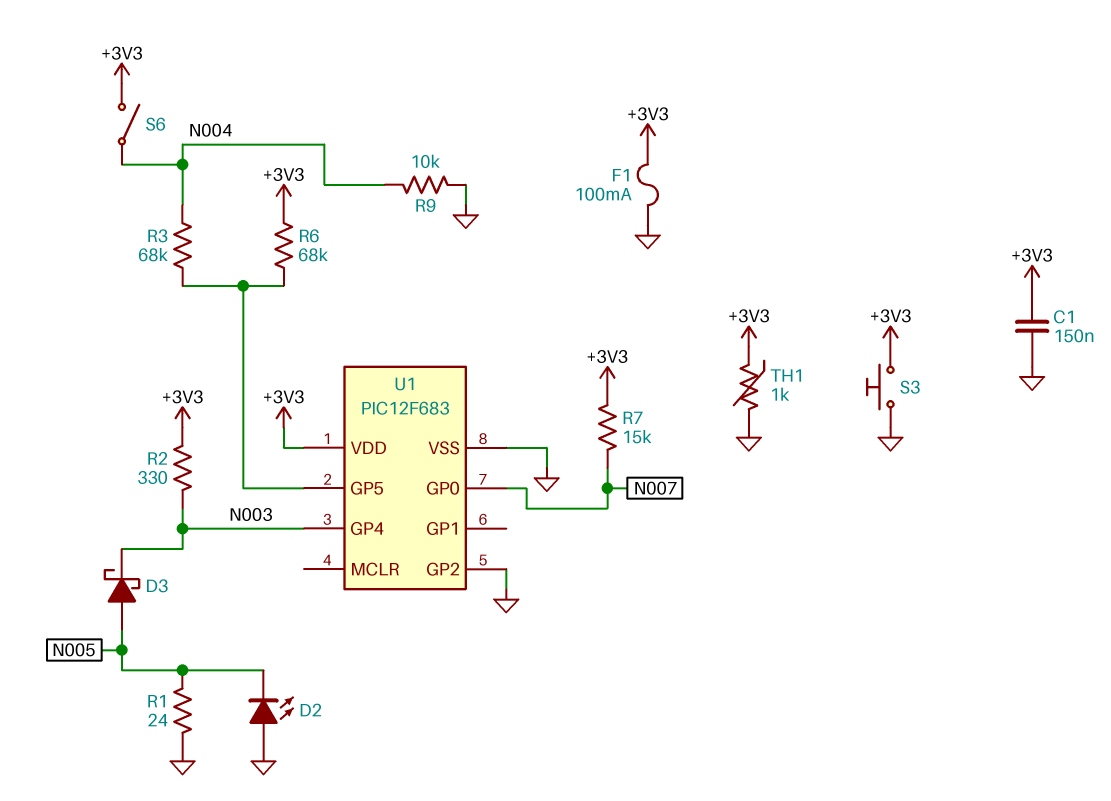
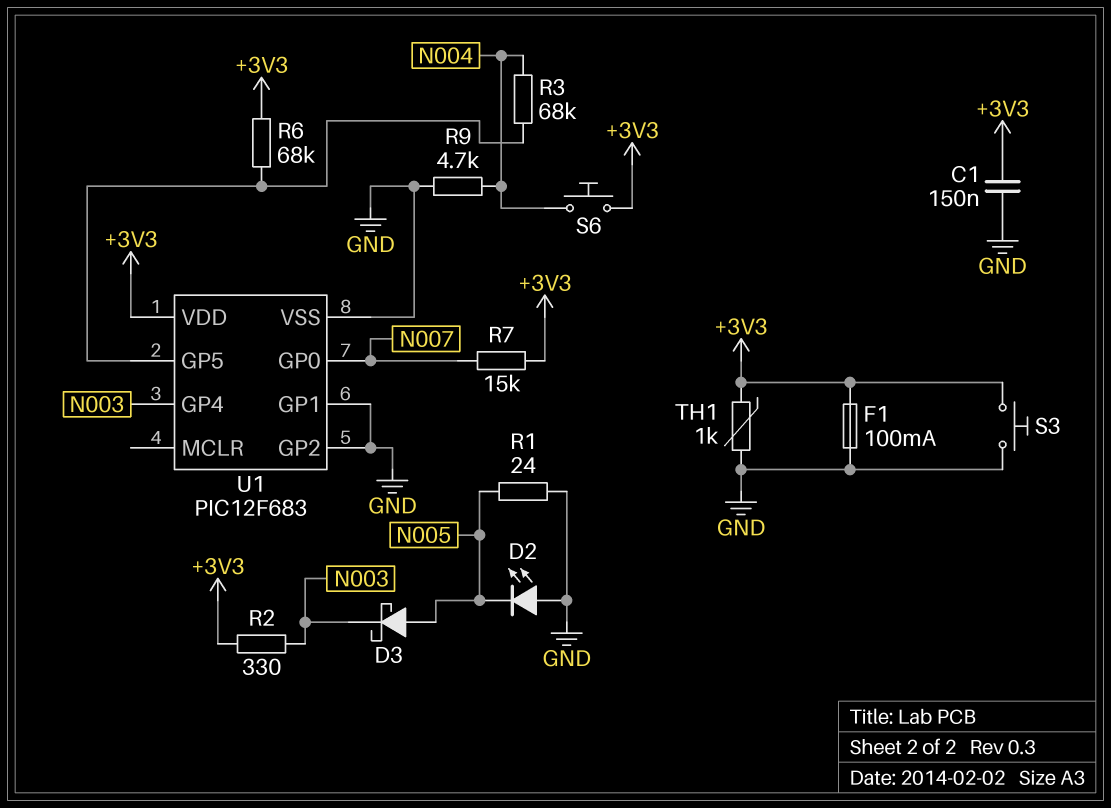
R9: 10k (GND, N004) -> 4.7k (GND, N004)
S6: switch (+3V3, N004) -> button (+3V3, N004)
U1 pin GP1: none -> GND

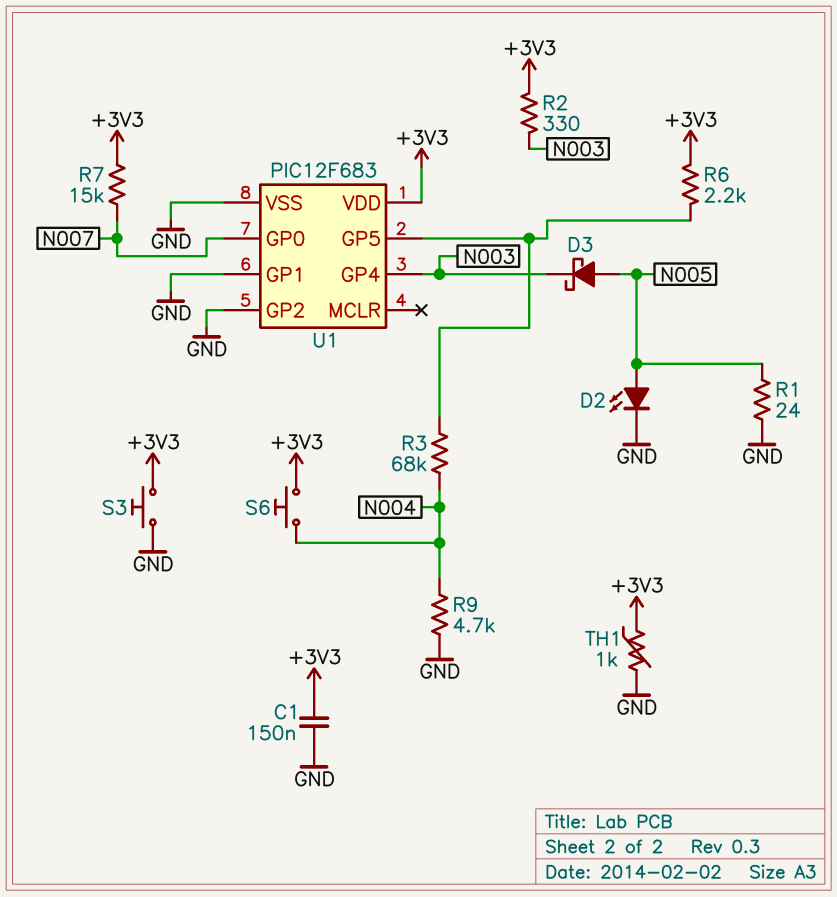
D2: LED (A GND, K N005) -> LED (A N005, K GND)
F1: 100mA (+3V3, GND) -> none
R6: 68k (+3V3, U1/GP5) -> 2.2k (+3V3, U1/GP5)

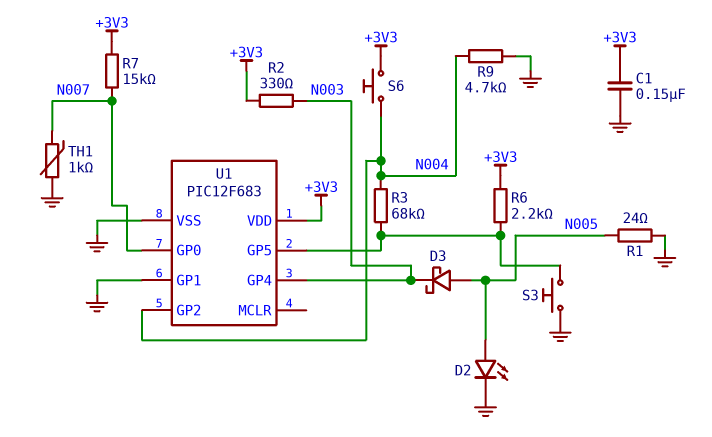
S3: button (+3V3, GND) -> button (GND, U1/GP5)
TH1: 1k (+3V3, GND) -> 1k (GND, N007)
U1 pin GP2: GND -> N004

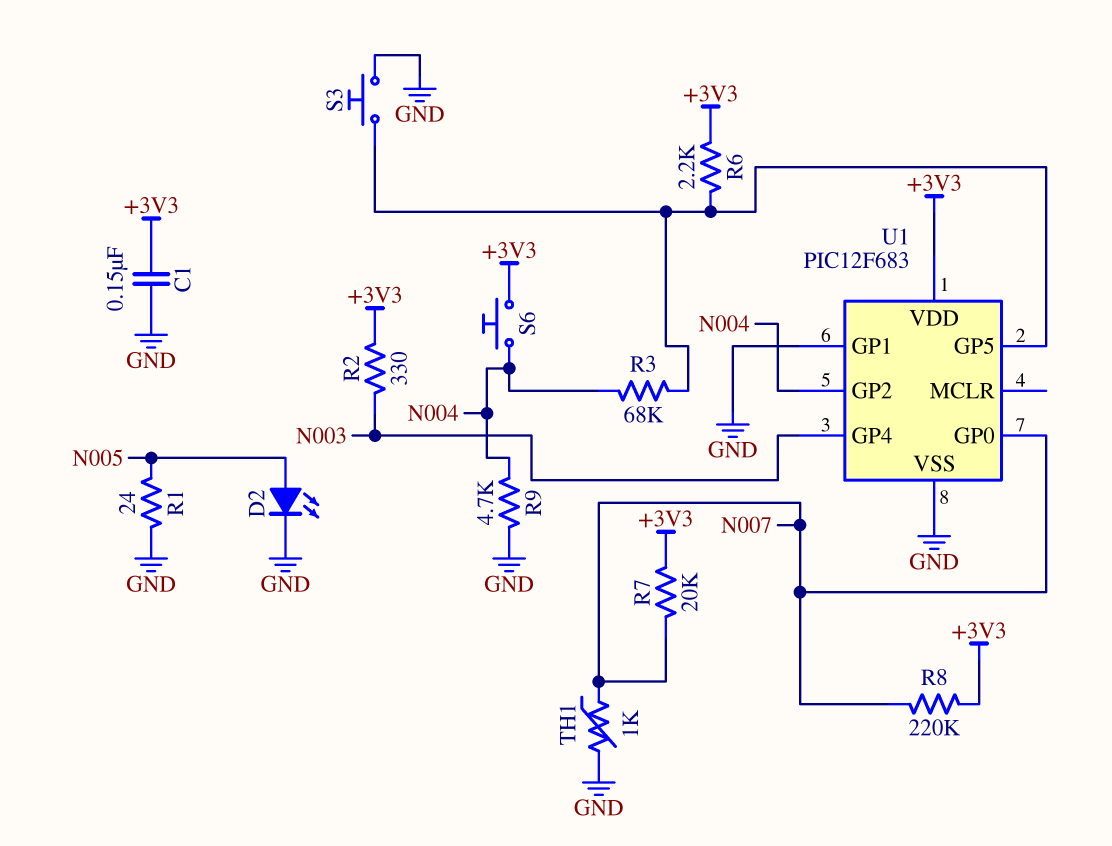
D3: schottky (A N005, K N003) -> none
R7: 15k (+3V3, N007) -> 20k (+3V3, N007)
R8: none -> 220k (+3V3, N007)

